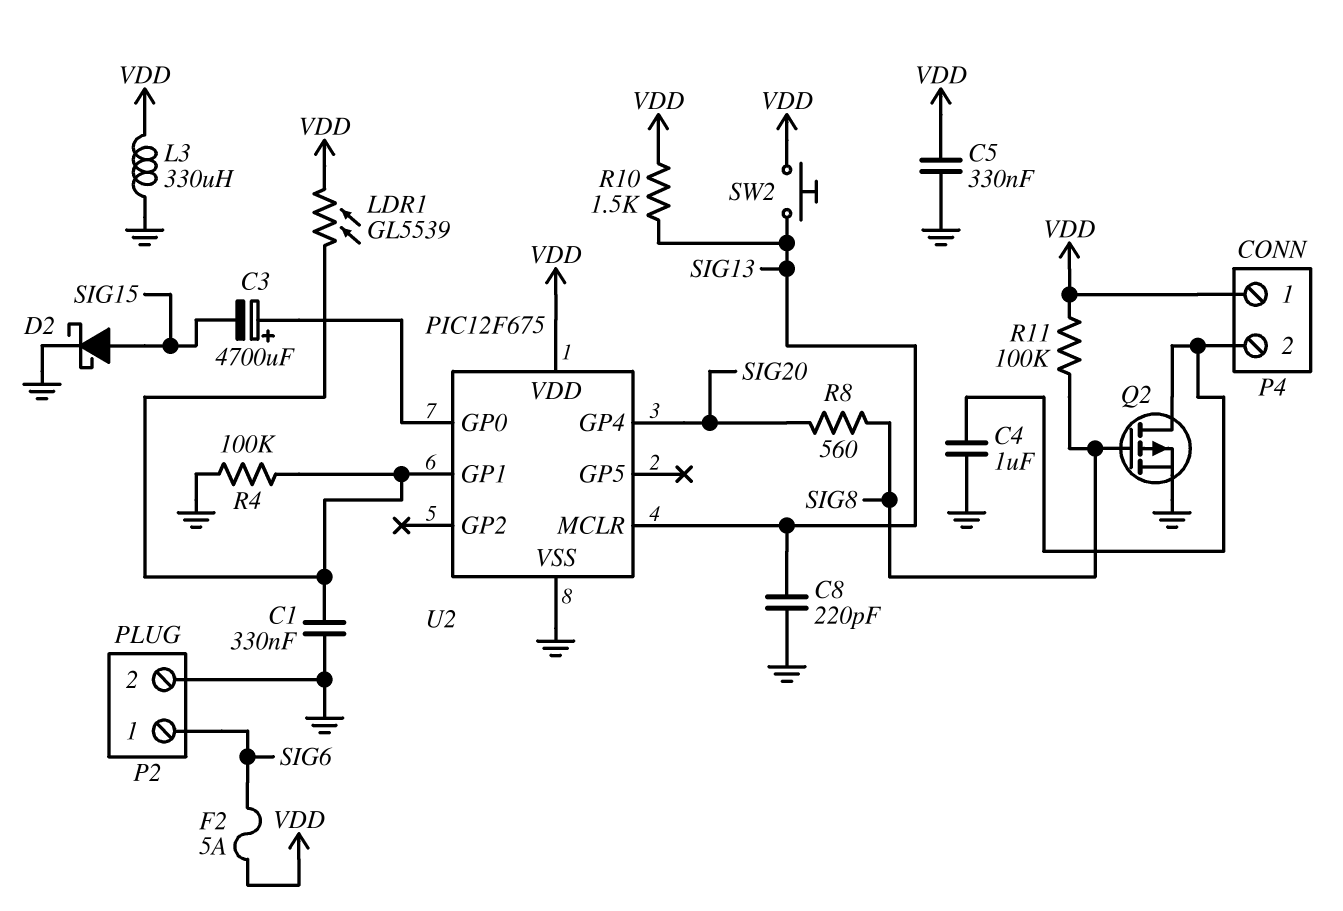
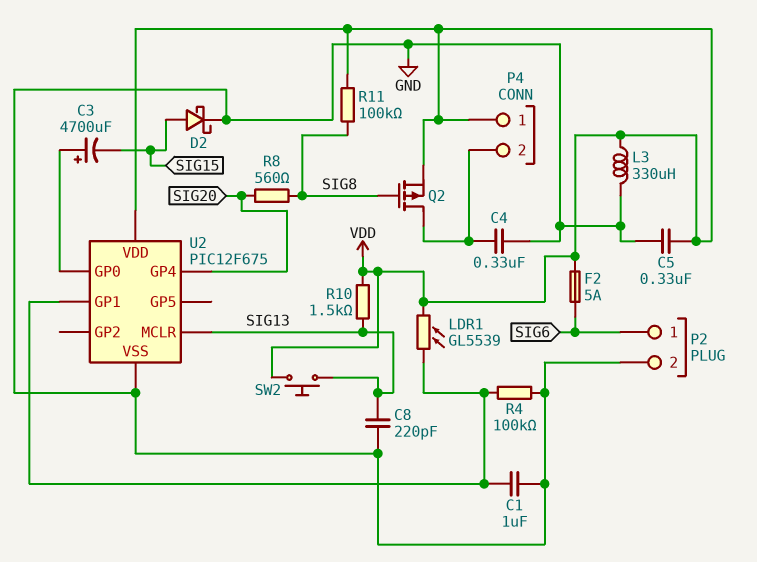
C1: 330nF (GND, U2/GP1) -> 1uF (GND, U2/GP1)
C4: 1uF (GND, P4/2) -> 330nF (GND, P4/2)
Q2: PMOS (G SIG8, D P4/2, S GND) -> PMOS (G SIG8, D P4/2, S VDD)

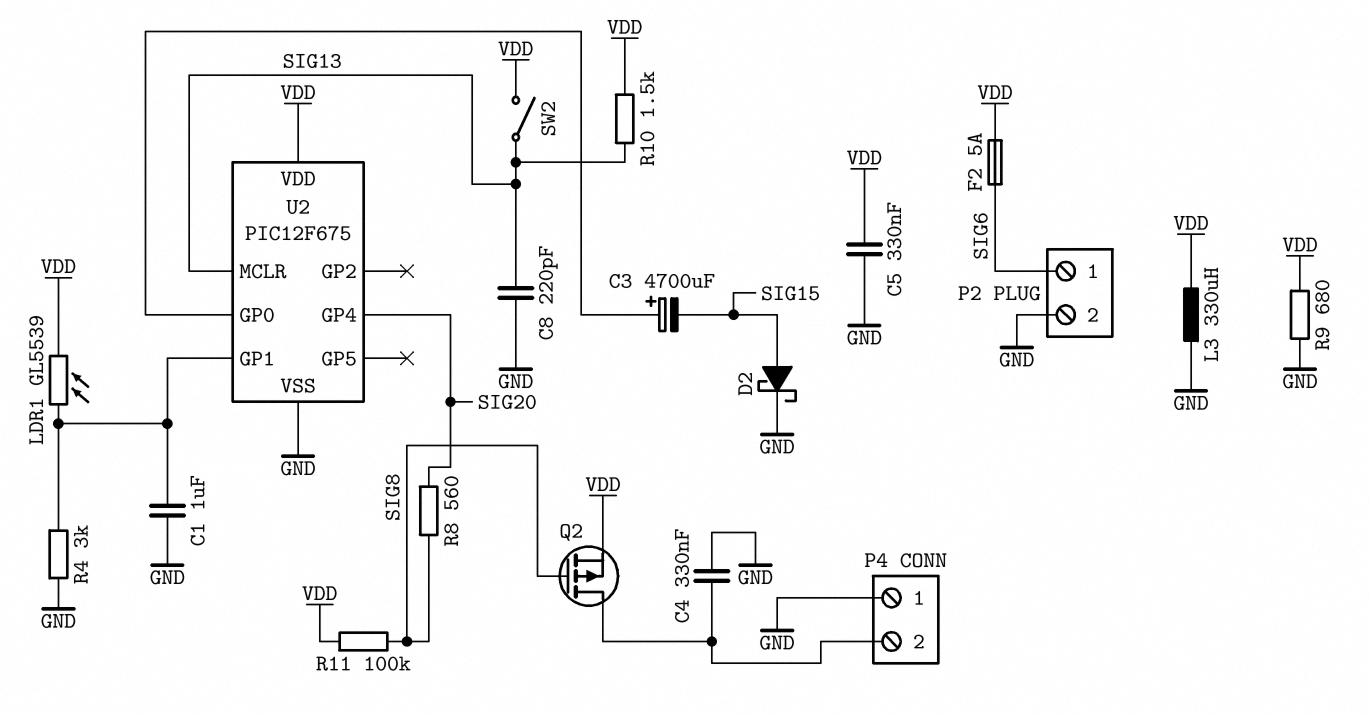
P4 pin 1: VDD -> GND
R4: 100k (GND, U2/GP1) -> 3k (GND, U2/GP1)
R9: none -> 680 (GND, VDD)
SW2: button (SIG13, VDD) -> switch (SIG13, VDD)

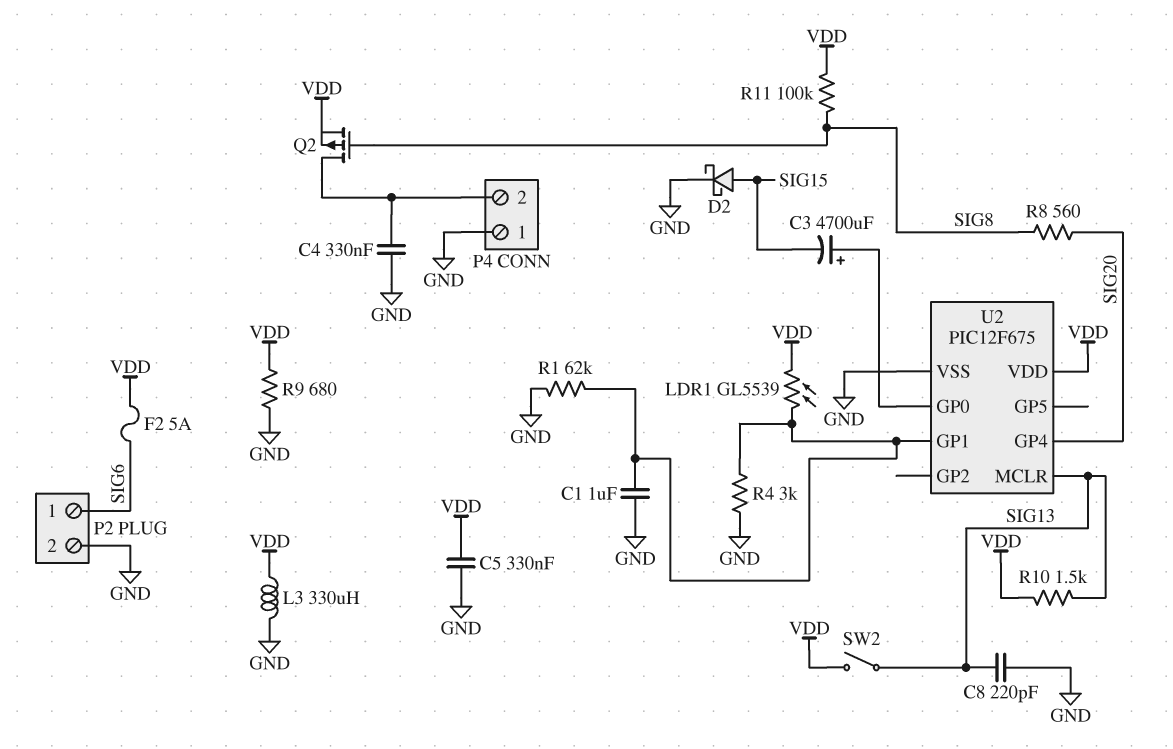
R1: none -> 62k (GND, U2/GP1)

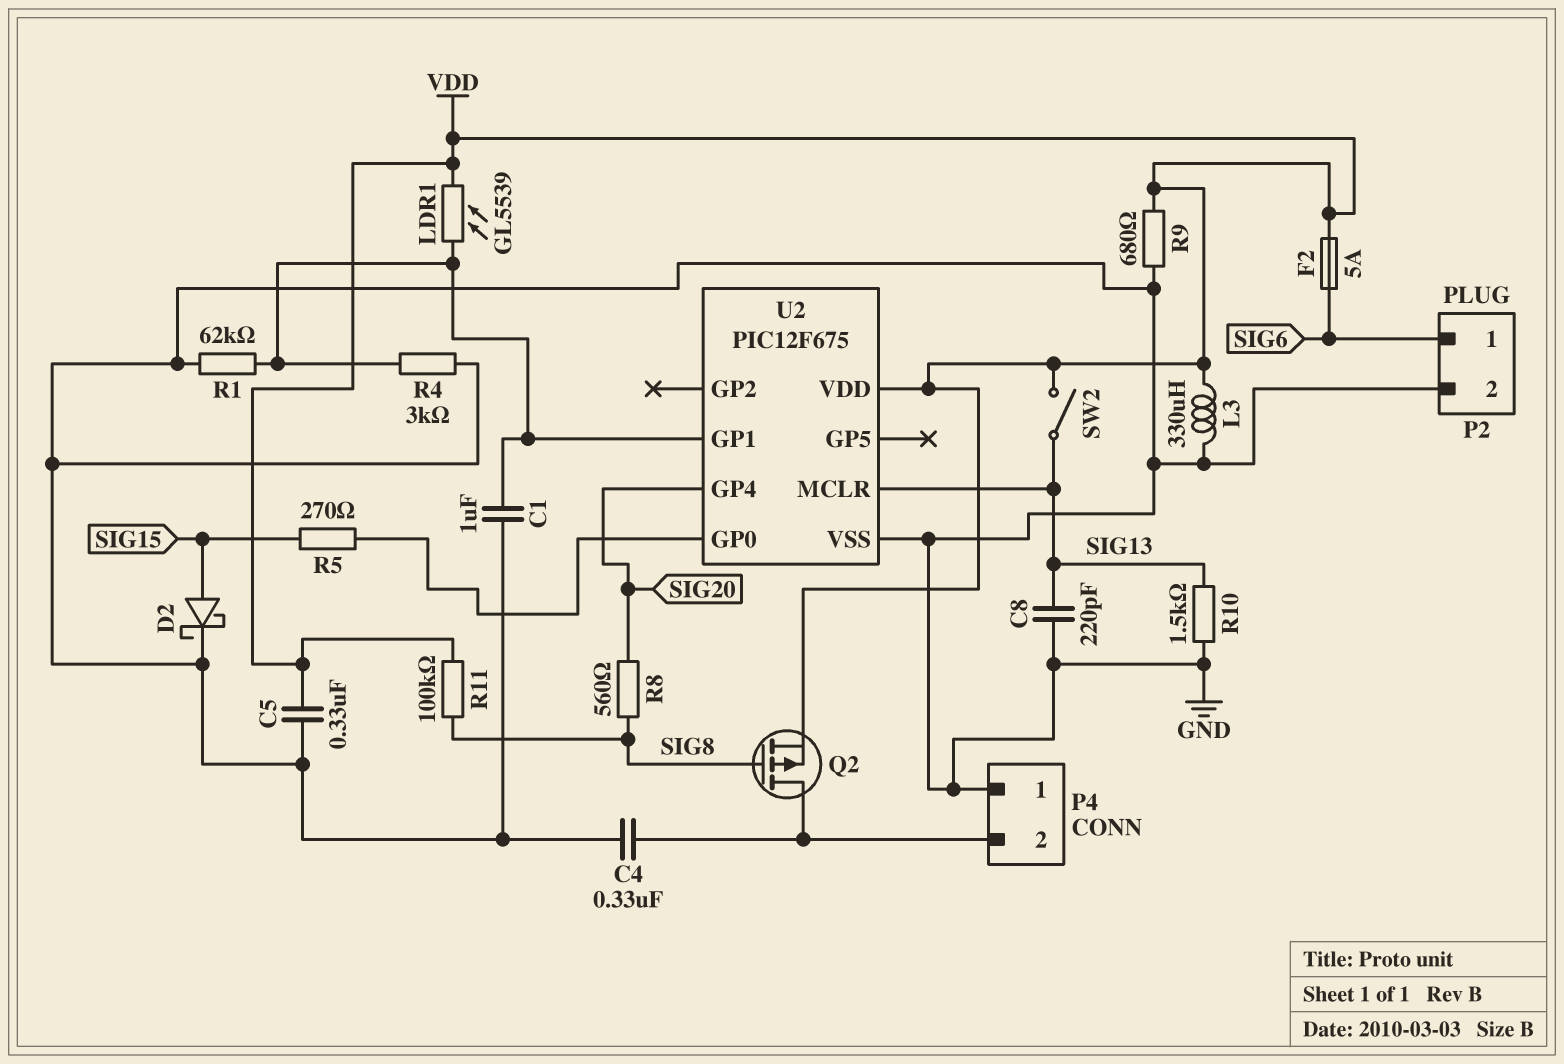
C3: 4700uF (plus U2/GP0, minus SIG15) -> none
R5: none -> 270 (SIG15, U2/GP0)
R10: 1.5k (SIG13, VDD) -> 1.5k (GND, SIG13)

